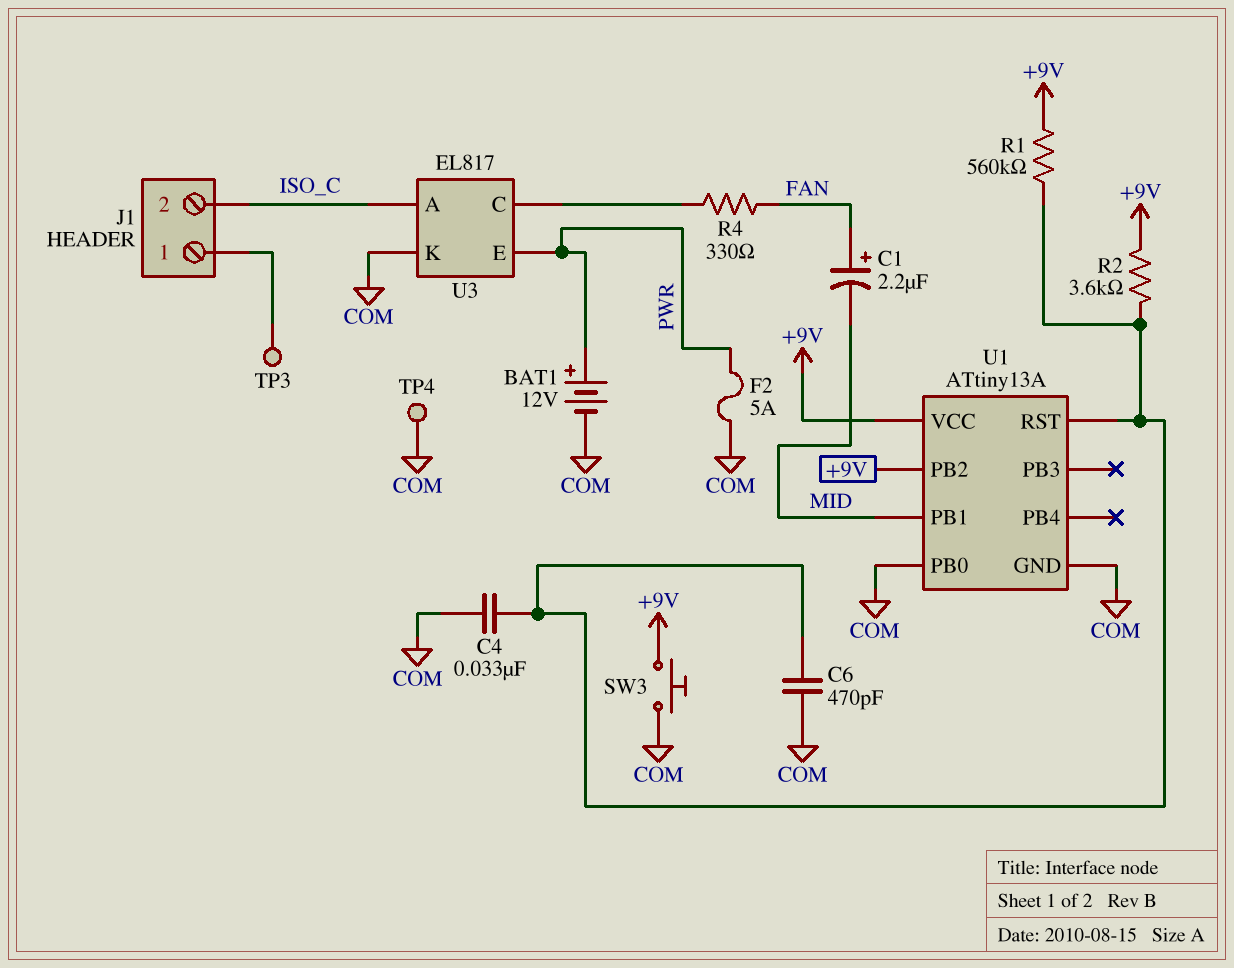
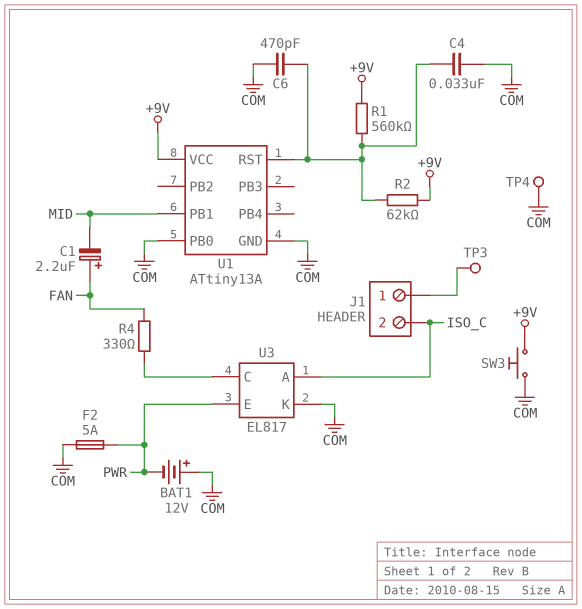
BAT1: 12V (plus PWR, minus COM) -> 12V (plus COM, minus PWR)
R2: 3.6k (+9V, U1/RST) -> 62k (+9V, U1/RST)
U1 pin PB2: +9V -> none

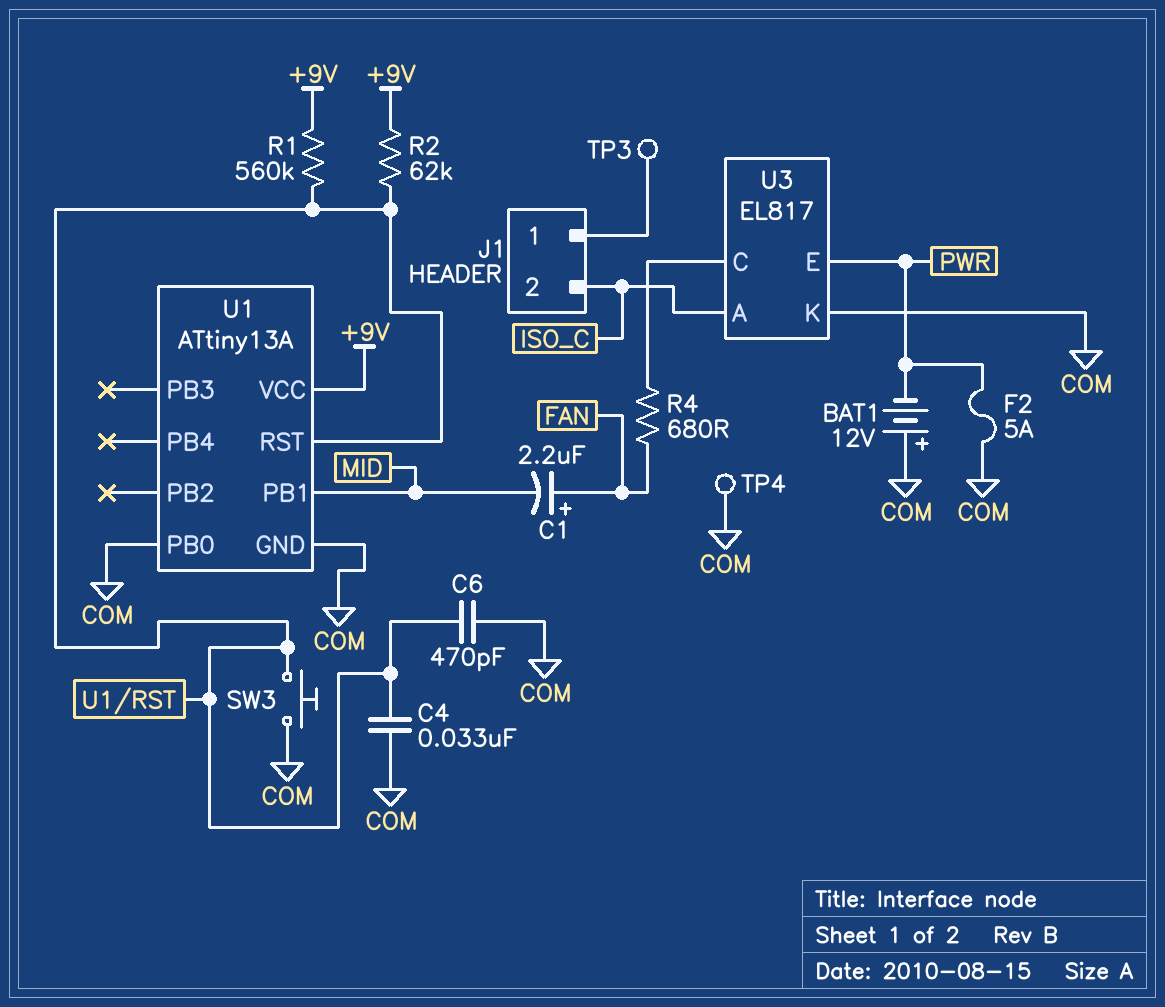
R4: 330 (FAN, U3/C) -> 680 (FAN, U3/C)
SW3: button (+9V, COM) -> button (COM, U1/RST)

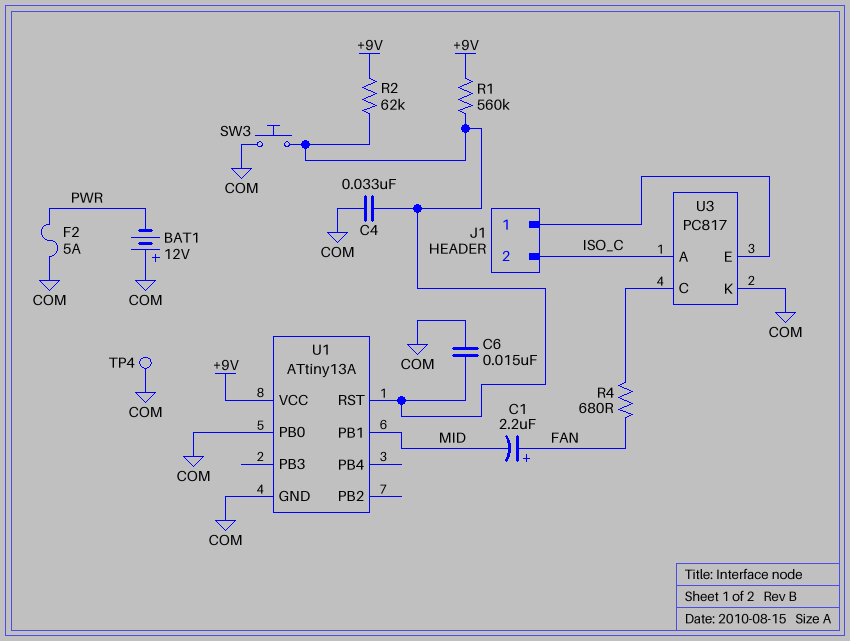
C6: 470pF (COM, U1/RST) -> 15nF (COM, U1/RST)
TP3: test point (J1/1) -> none
U3: EL817 -> PC817
U3 pin E: PWR -> J1/1

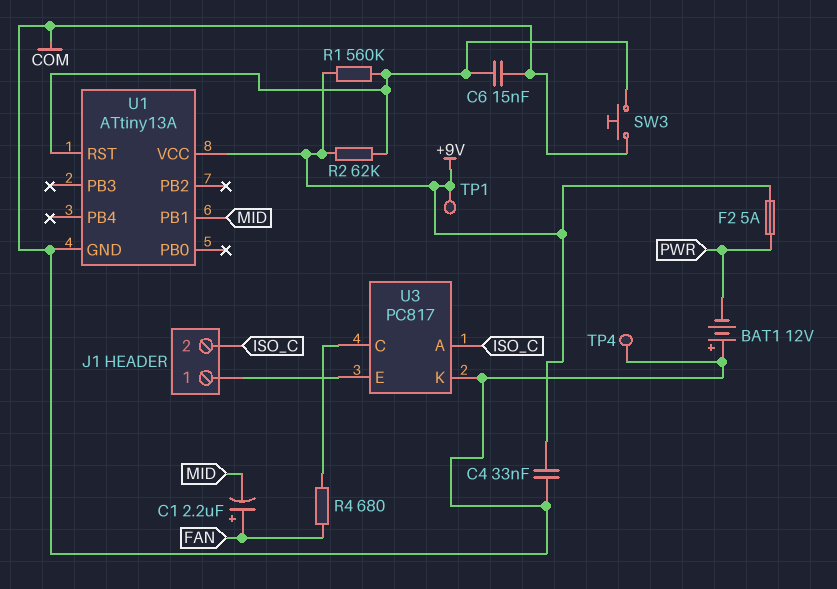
C4: 33nF (COM, U1/RST) -> 33nF (+9V, COM)
F2: 5A (COM, PWR) -> 5A (+9V, PWR)
TP1: none -> test point (+9V)
U1 pin PB0: COM -> none

